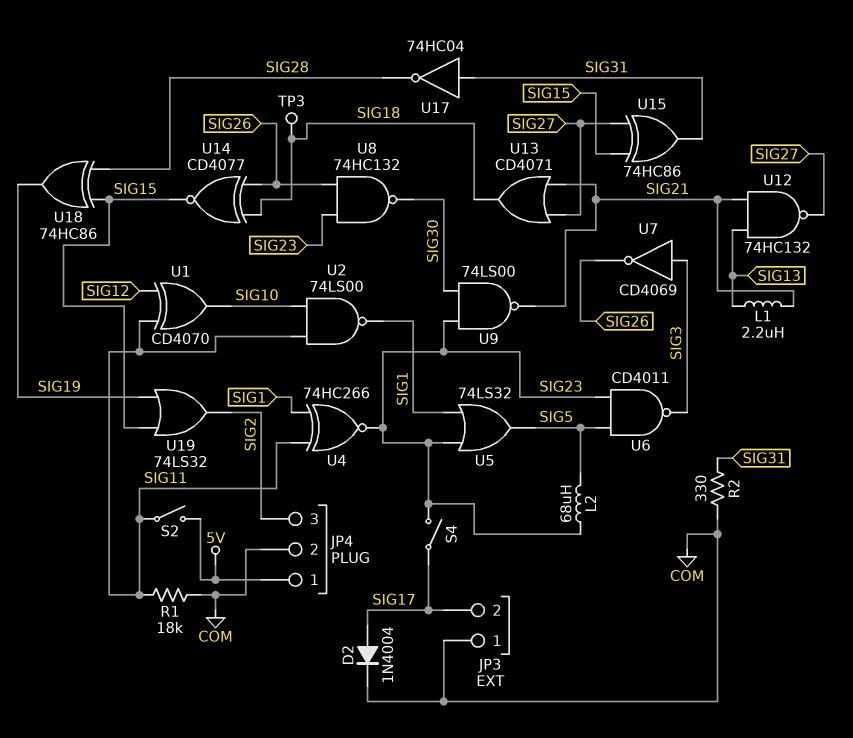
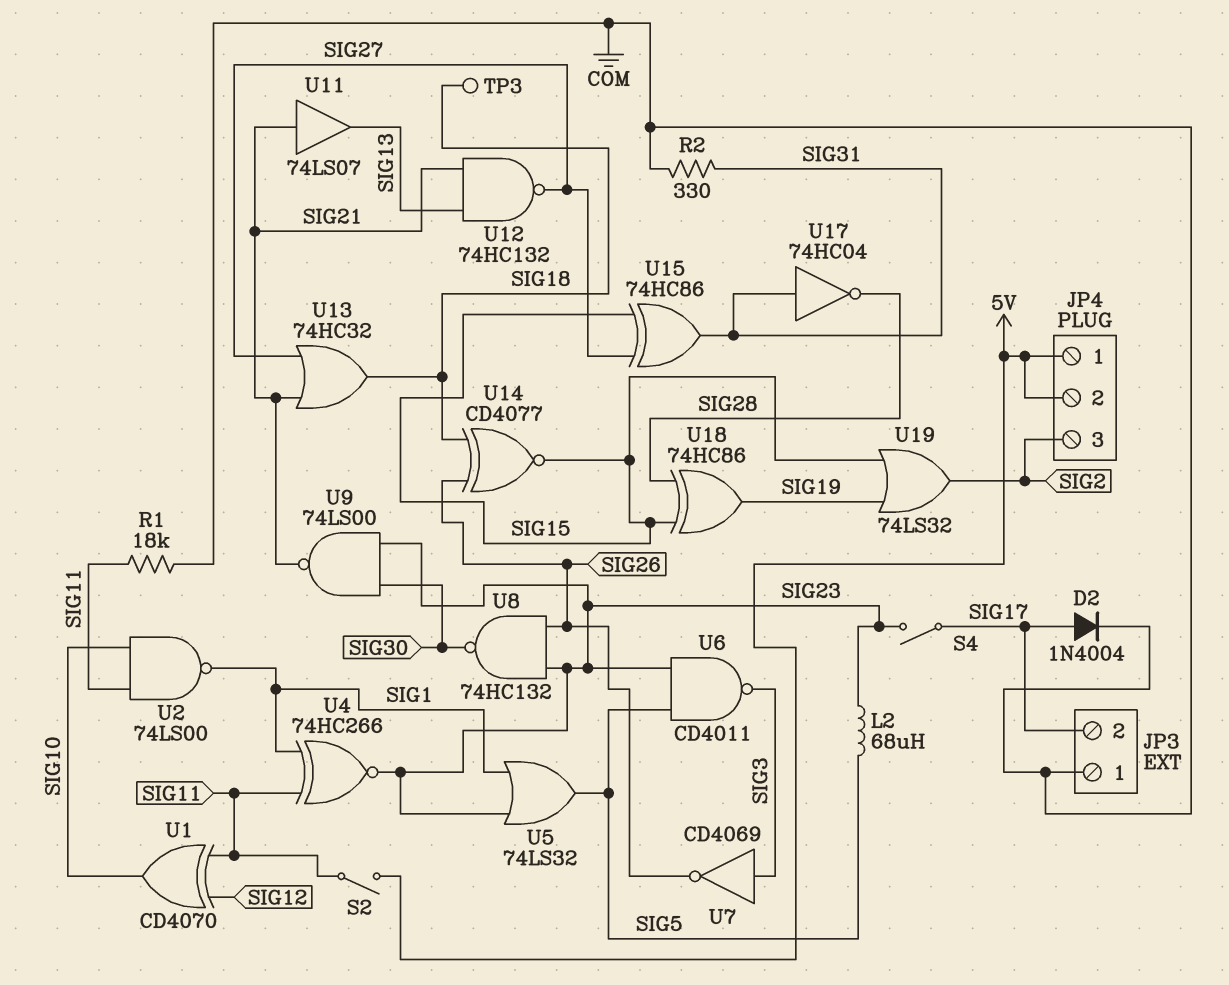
JP4 pin 2: COM -> 5V
L1: 2.2uH (SIG13, SIG21) -> none
U11: none -> buffer 74LS07 (in SIG21, out SIG13)
U13: OR CD4071 (in SIG21, in SIG27, out SIG18) -> OR 74HC32 (in SIG21, in SIG27, out SIG18)

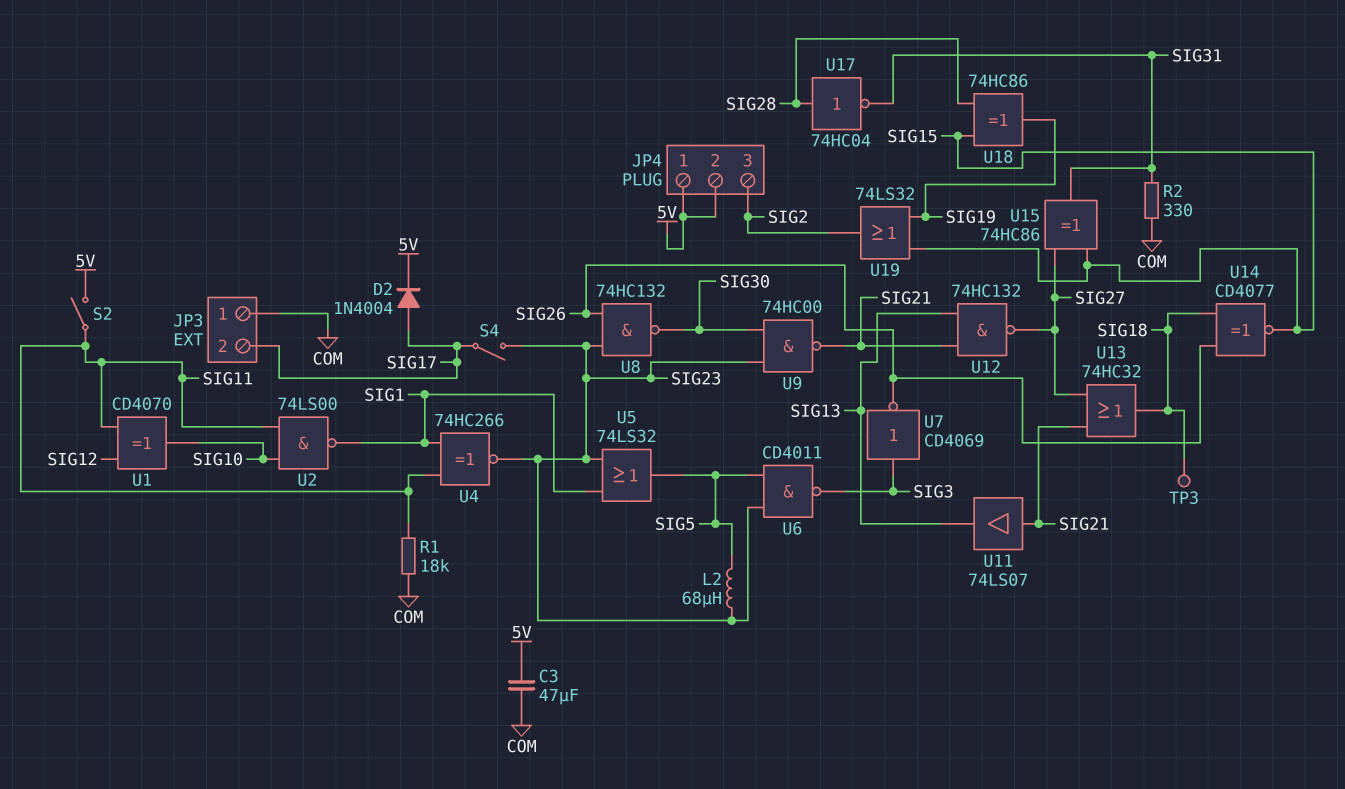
C3: none -> 47uF (5V, COM)
D2: diode 1N4004 (A SIG17, K COM) -> diode 1N4004 (A SIG17, K 5V)
U9: NAND 74LS00 (in SIG23, in SIG30, out SIG21) -> NAND 74HC00 (in SIG23, in SIG30, out SIG21)
U17: NOT 74HC04 (in SIG31, out SIG28) -> NOT 74HC04 (in SIG28, out SIG31)

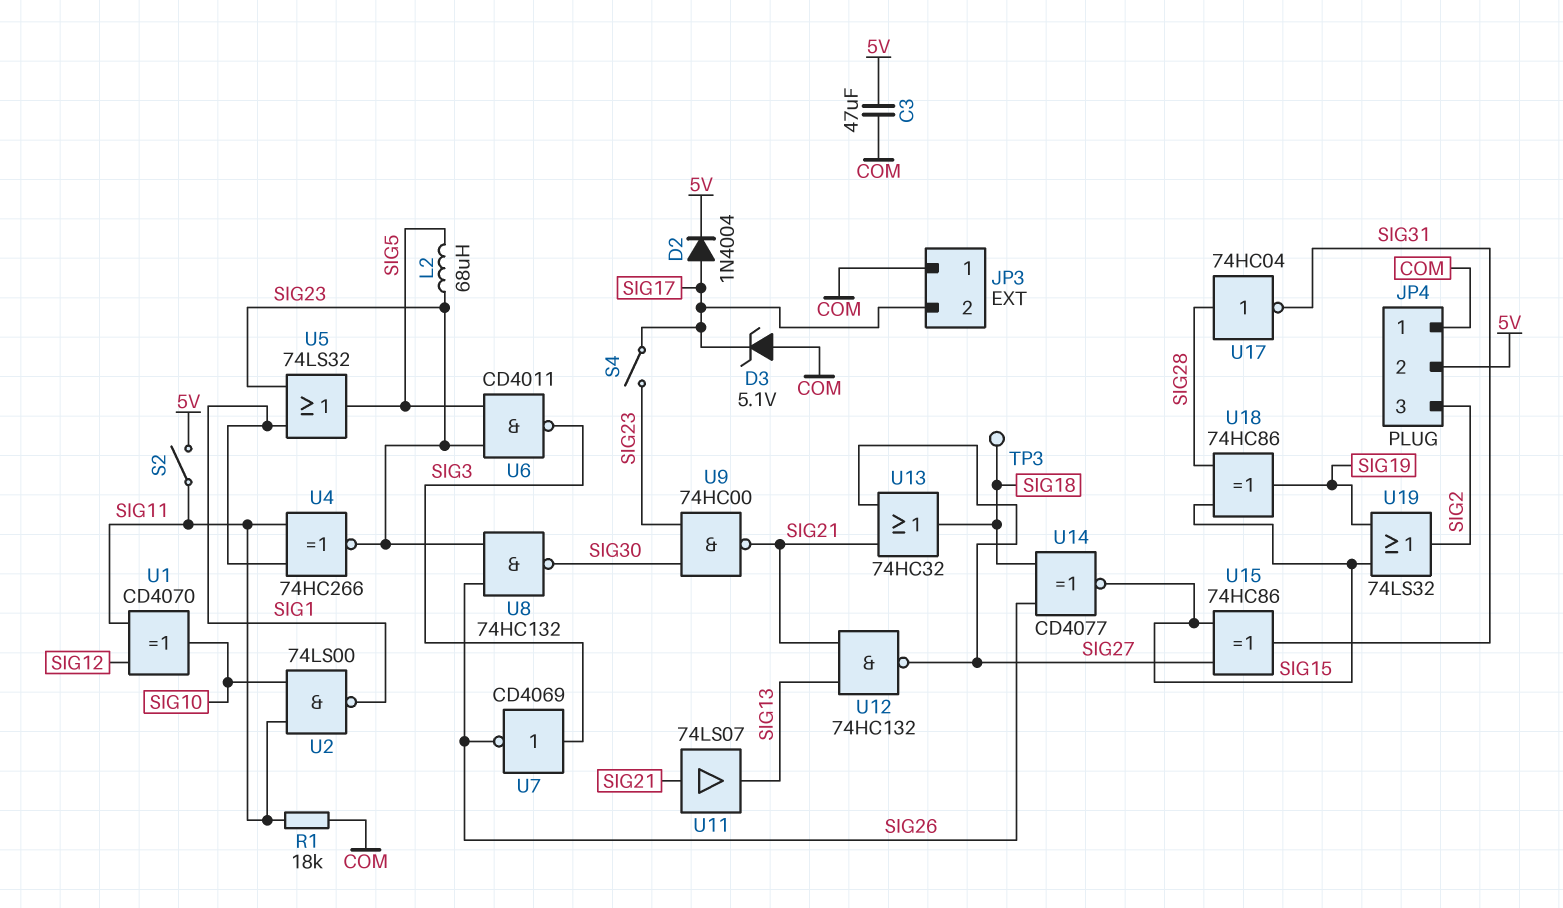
D3: none -> zener 5.1V (A COM, K SIG17)
JP4 pin 1: 5V -> COM
R2: 330 (COM, SIG31) -> none

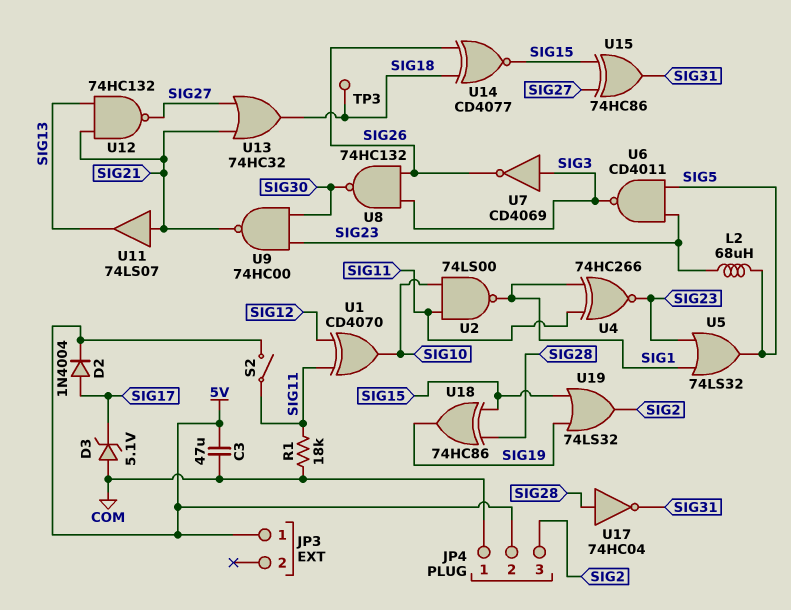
JP3 pin 1: COM -> 5V
JP3 pin 2: SIG17 -> none
S4: switch (SIG17, SIG23) -> none
U8: NAND 74HC132 (in SIG23, in SIG26, out SIG30) -> NAND 74HC132 (in SIG3, in SIG26, out SIG30)

